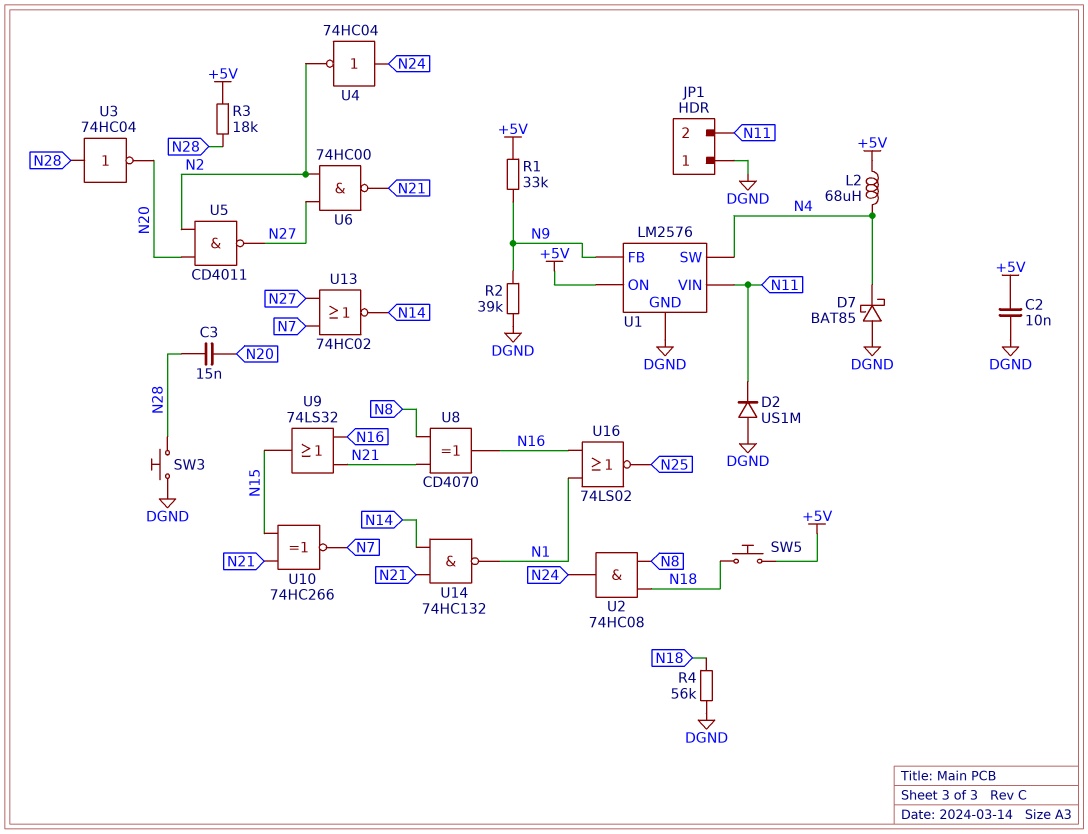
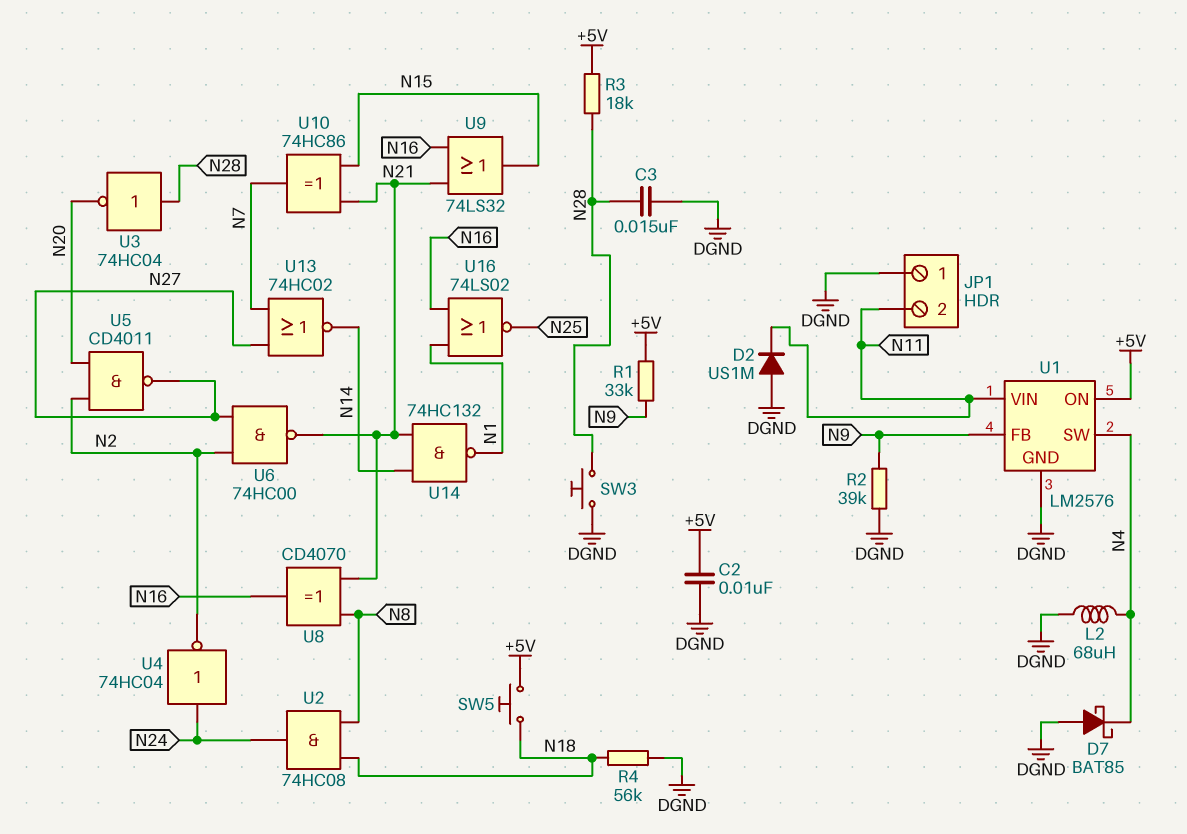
C3: 15nF (N20, N28) -> 15nF (DGND, N28)
L2: 68uH (+5V, N4) -> 68uH (DGND, N4)
U10: XNOR 74HC266 (in N15, in N21, out N7) -> XOR 74HC86 (in N15, in N21, out N7)

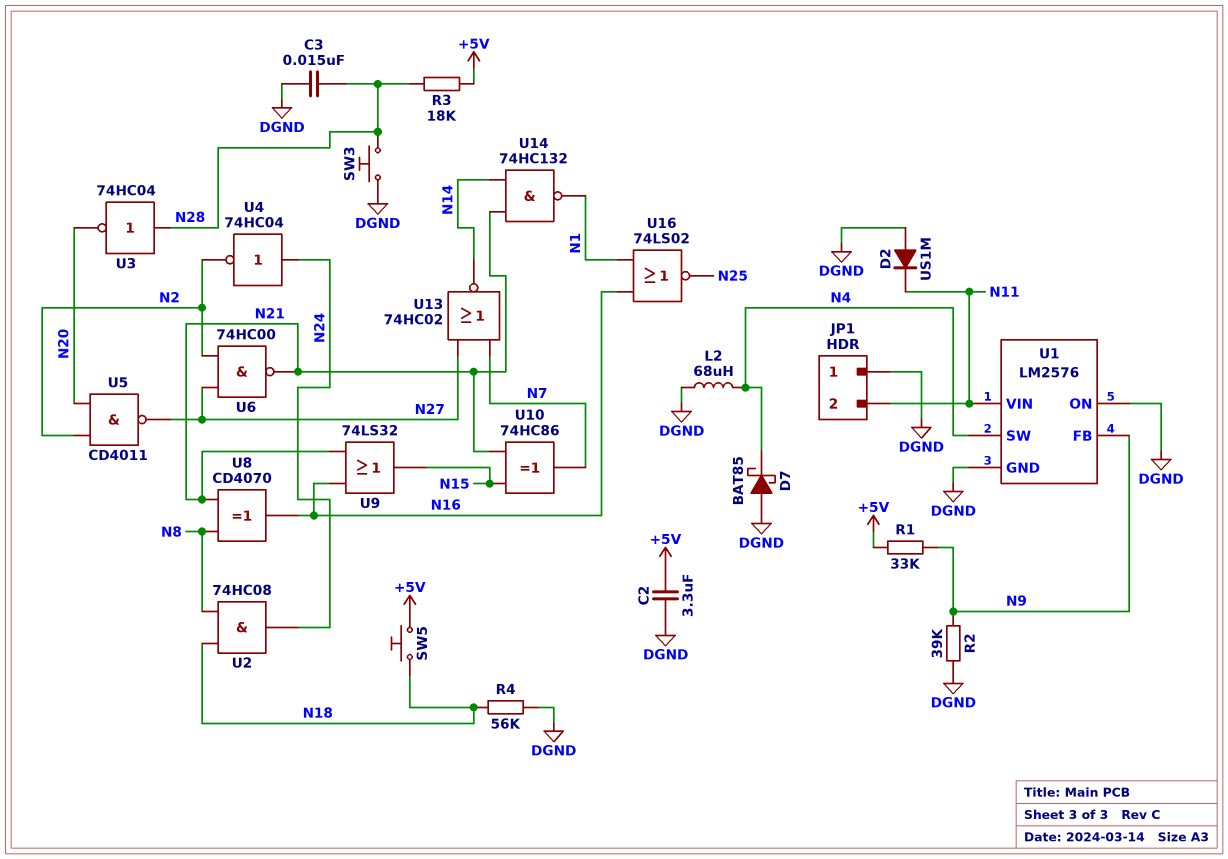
C2: 10nF (+5V, DGND) -> 3.3uF (+5V, DGND)
U1 pin ON: +5V -> DGND

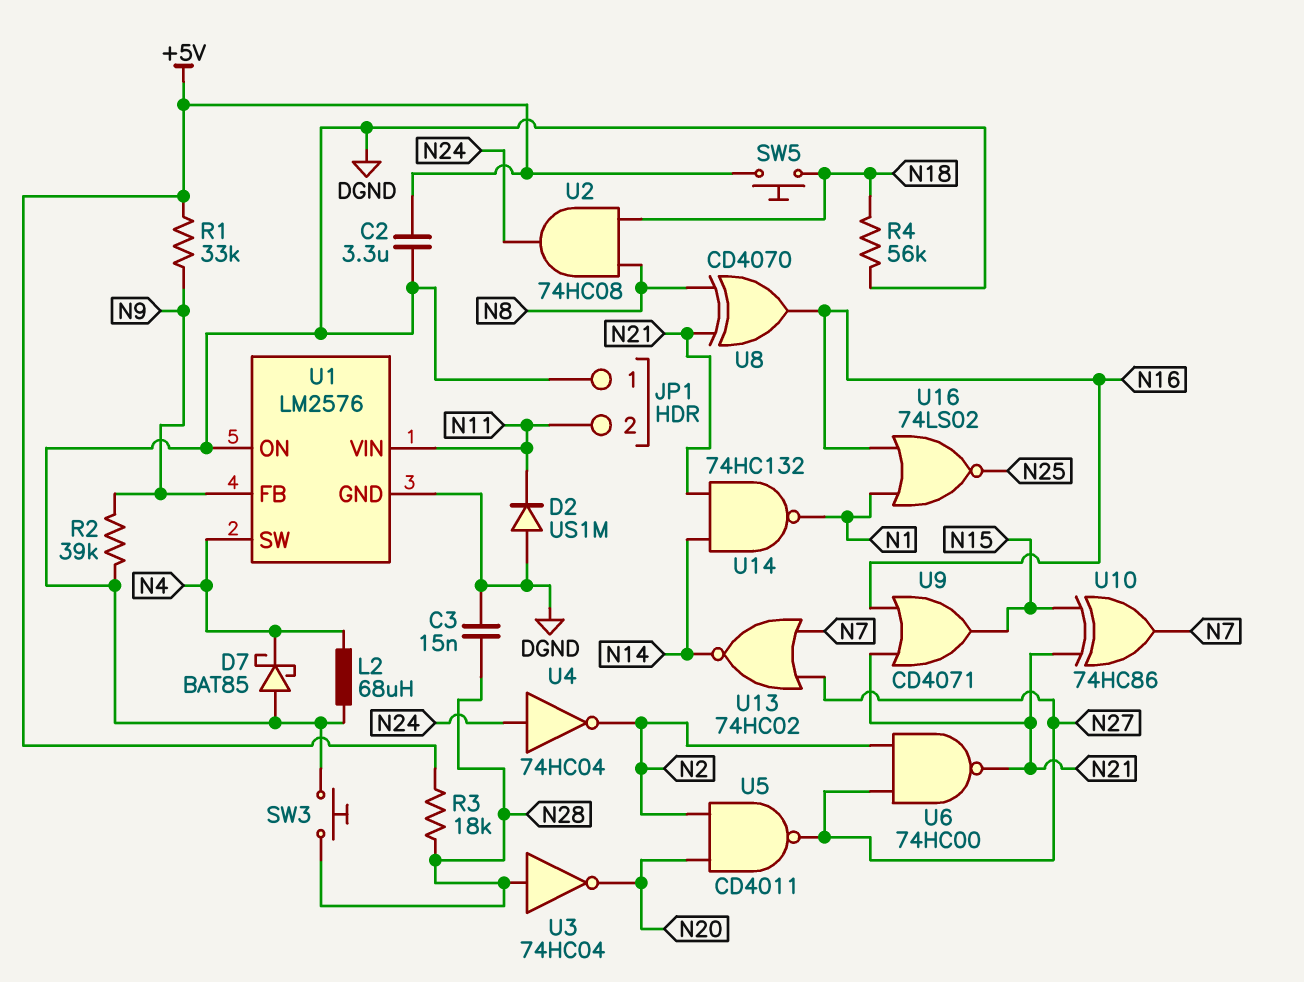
U9: OR 74LS32 (in N16, in N21, out N15) -> OR CD4071 (in N16, in N21, out N15)

